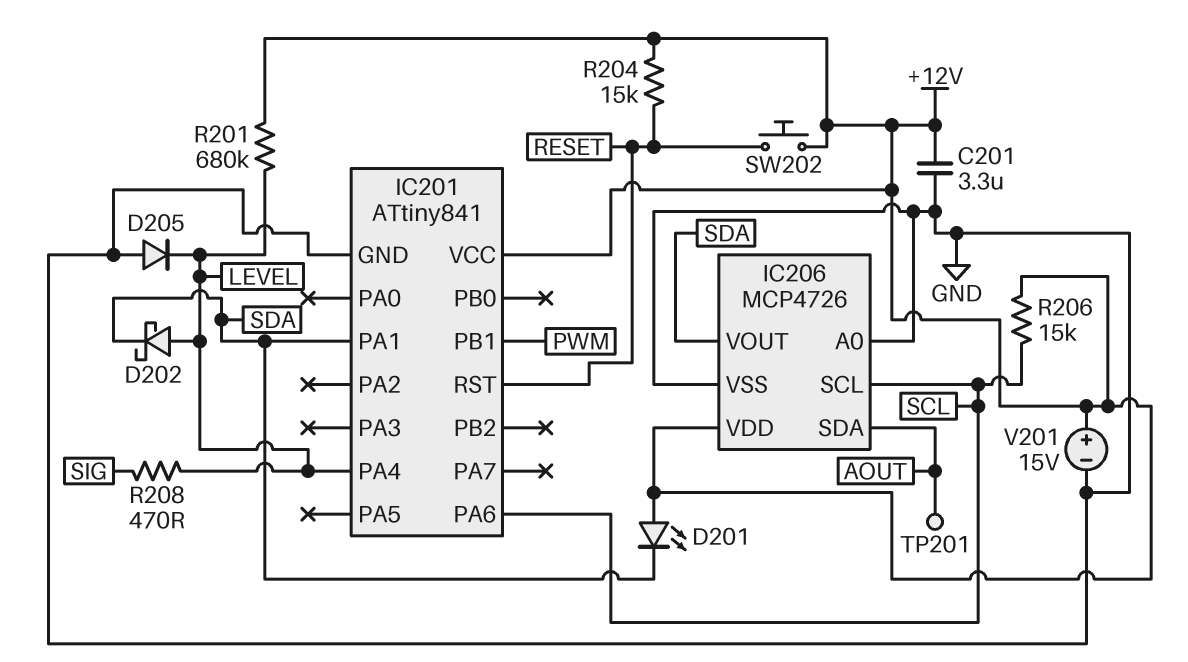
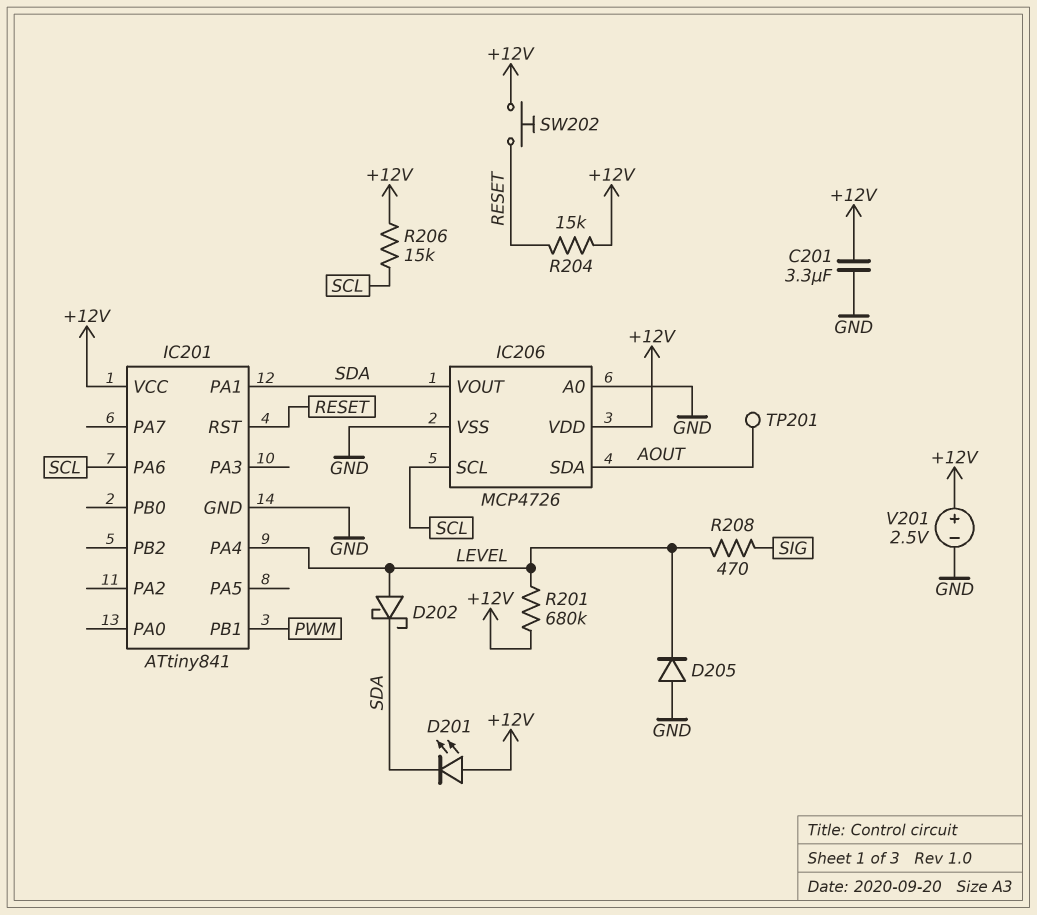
V201: 15V (plus +12V, minus GND) -> 2.5V (plus +12V, minus GND)

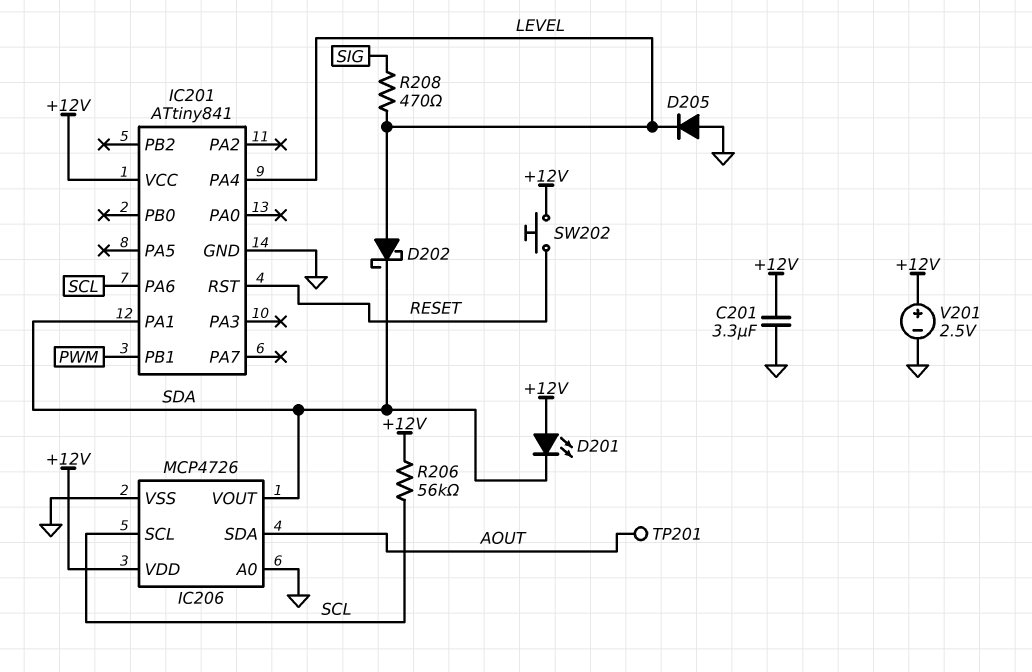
R201: 680k (+12V, LEVEL) -> none
R204: 15k (+12V, RESET) -> none
R206: 15k (+12V, SCL) -> 56k (+12V, SCL)

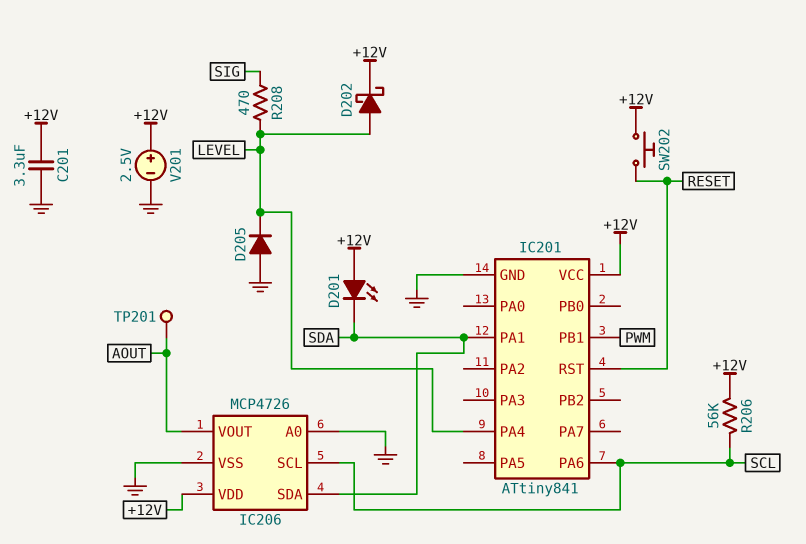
D202: schottky (A LEVEL, K SDA) -> schottky (A LEVEL, K +12V)
IC206 pin SDA: AOUT -> SDA
IC206 pin VOUT: SDA -> AOUT

